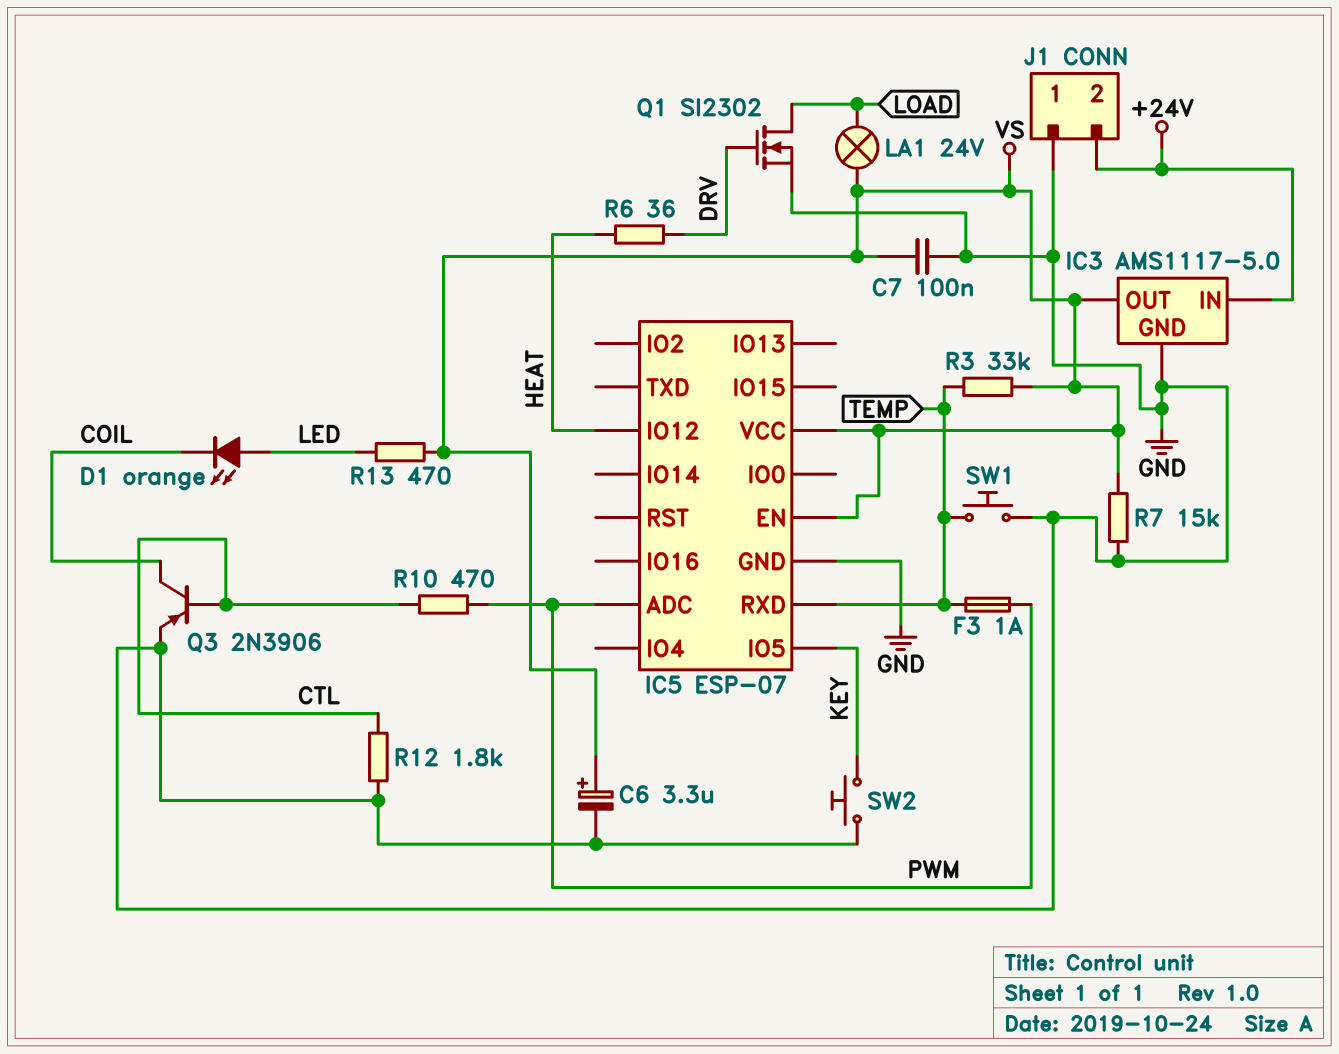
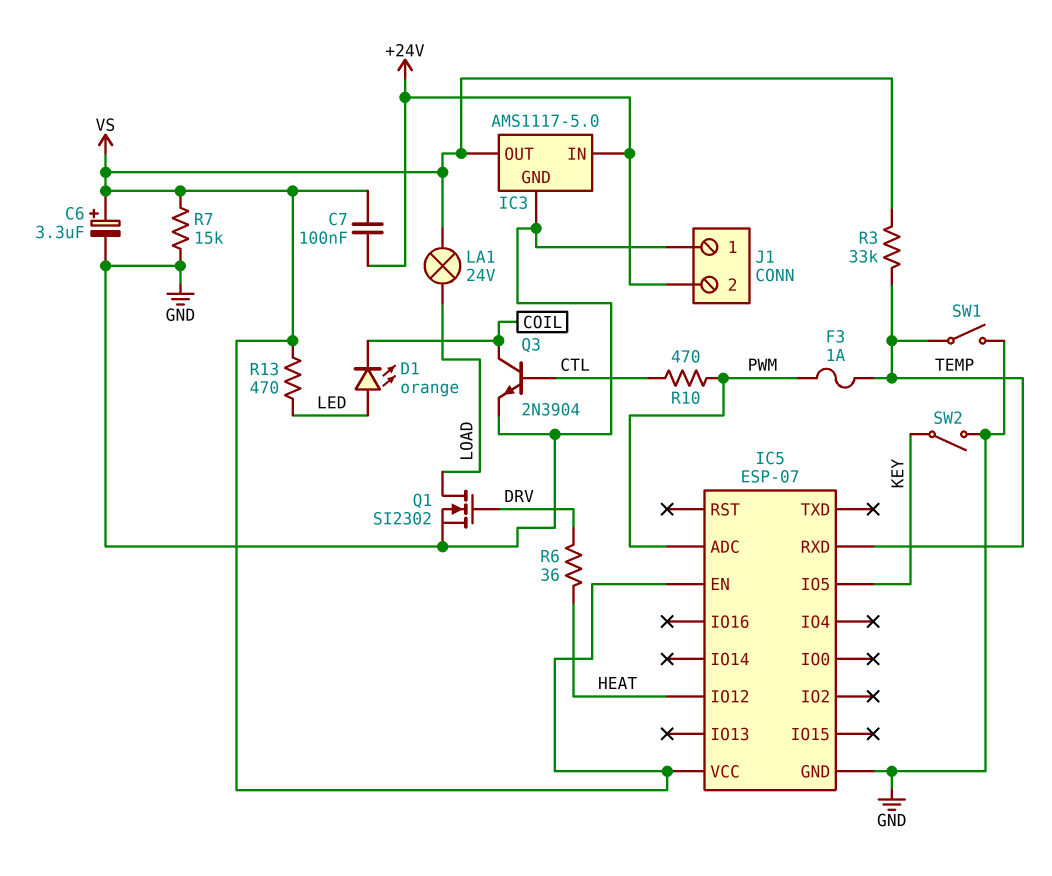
C7: 100nF (GND, VS) -> 100nF (+24V, VS)
Q3: PNP 2N3906 (B CTL, C COIL, E GND) -> NPN 2N3904 (B CTL, C COIL, E GND)
R12: 1.8k (CTL, GND) -> none
SW1: button (GND, TEMP) -> switch (GND, TEMP)
SW2: button (GND, KEY) -> switch (GND, KEY)

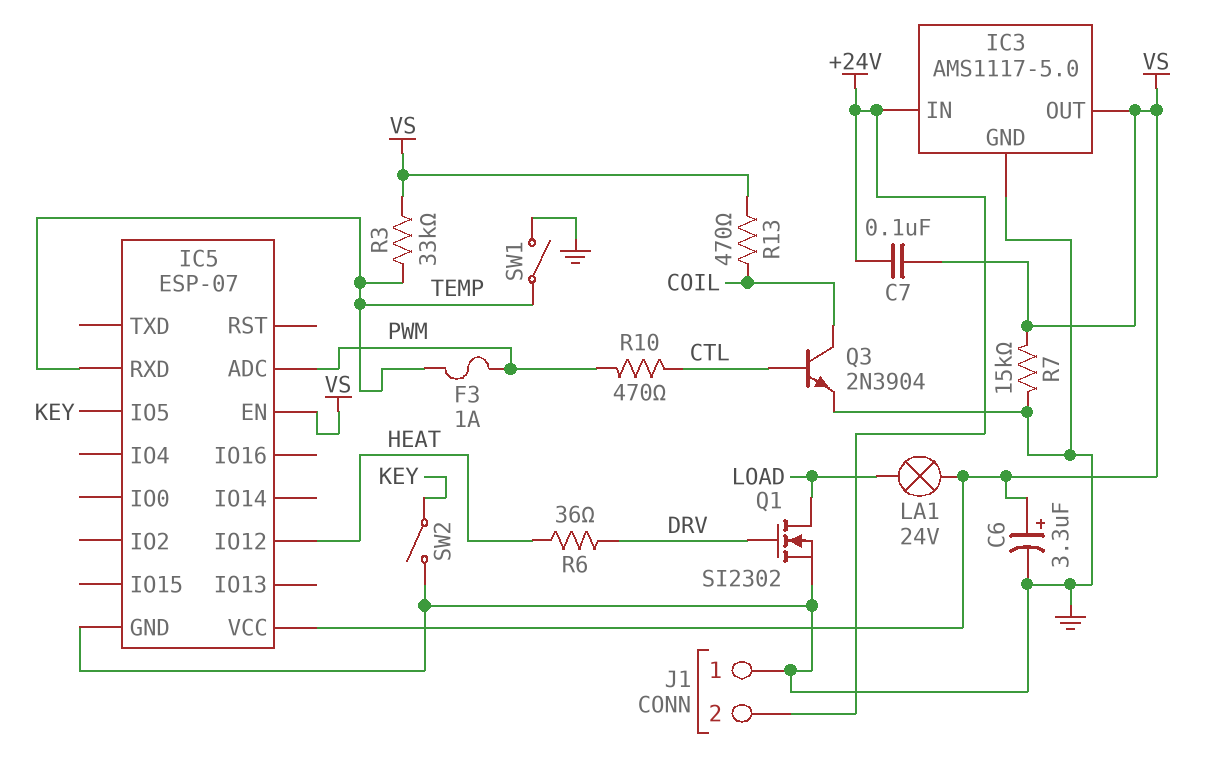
D1: LED orange (A LED, K COIL) -> none
R13: 470 (LED, VS) -> 470 (COIL, VS)

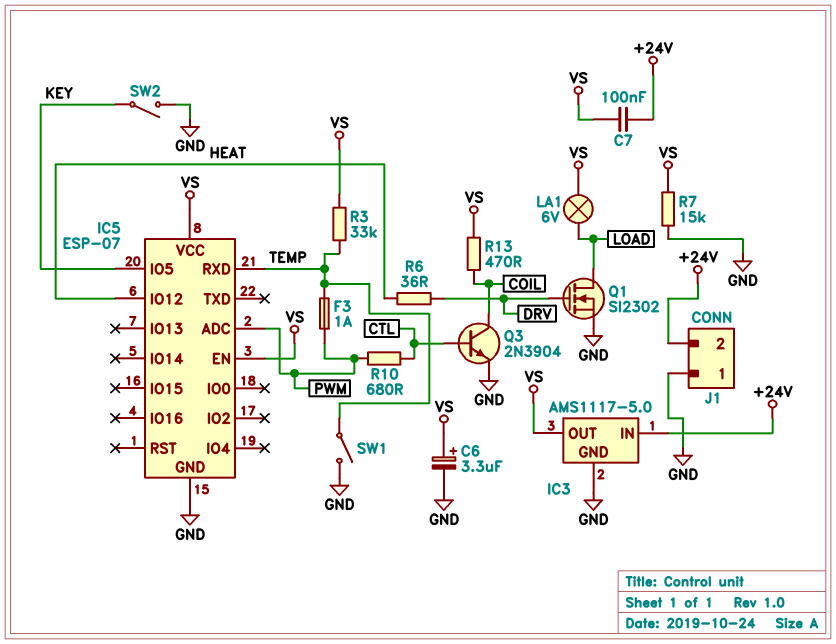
LA1: lamp 24V (LOAD, VS) -> lamp 6V (LOAD, VS)
R10: 470 (CTL, PWM) -> 680 (CTL, PWM)

